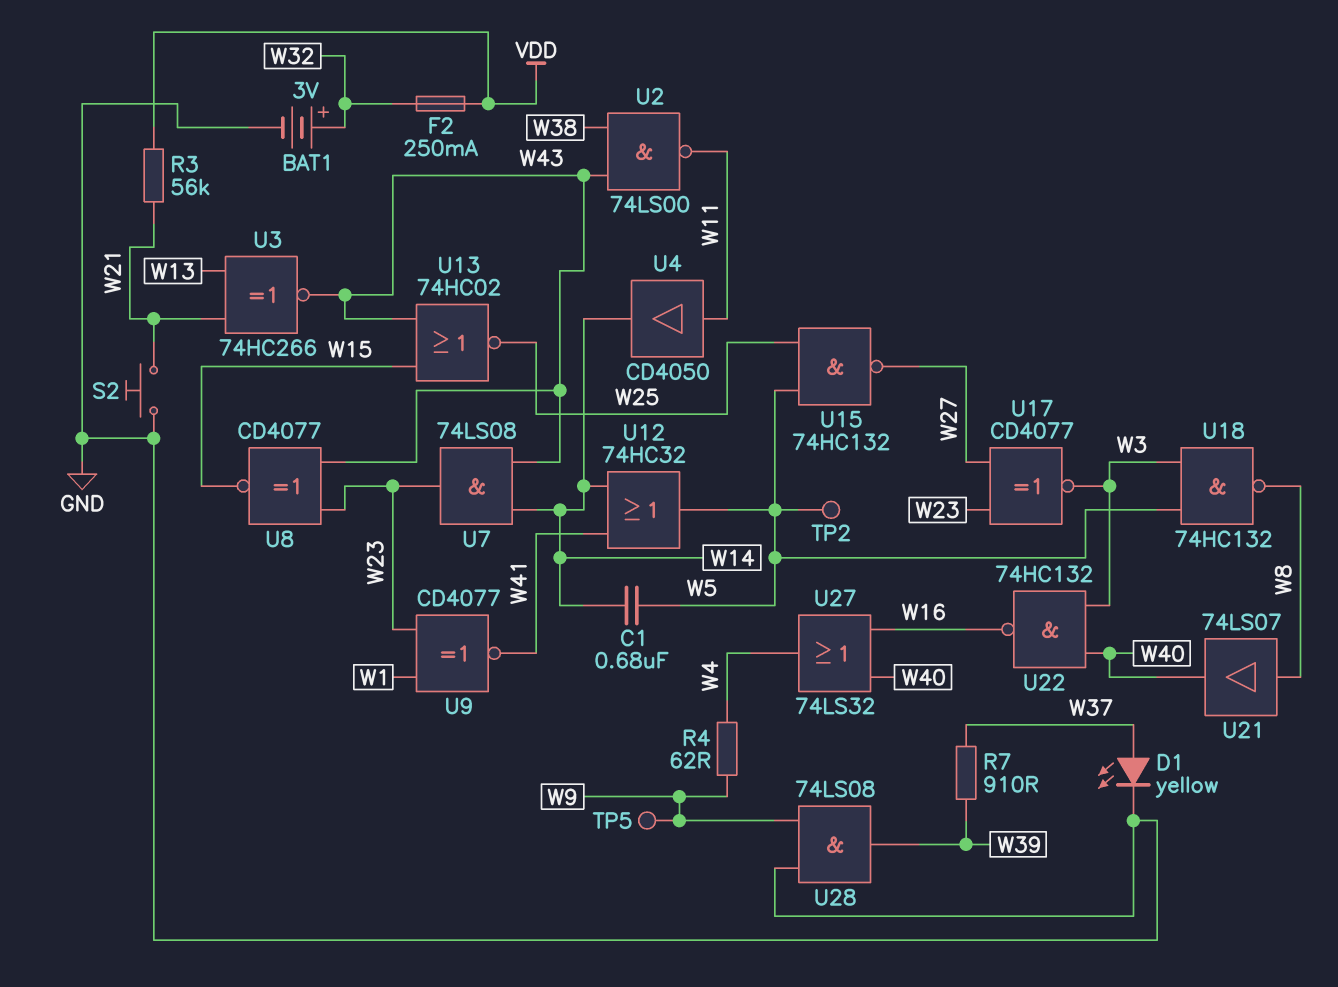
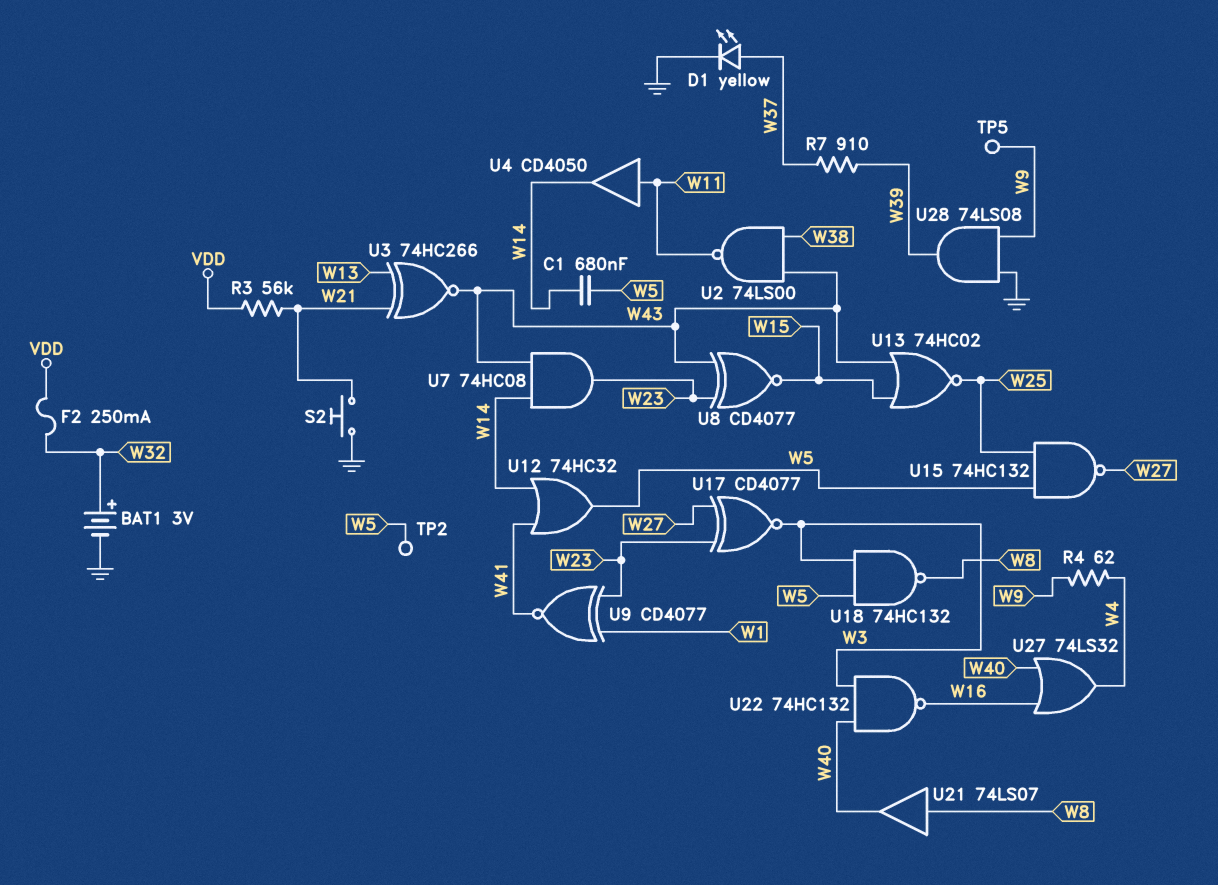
U7: AND 74LS08 (in W14, in W43, out W23) -> AND 74HC08 (in W14, in W43, out W23)

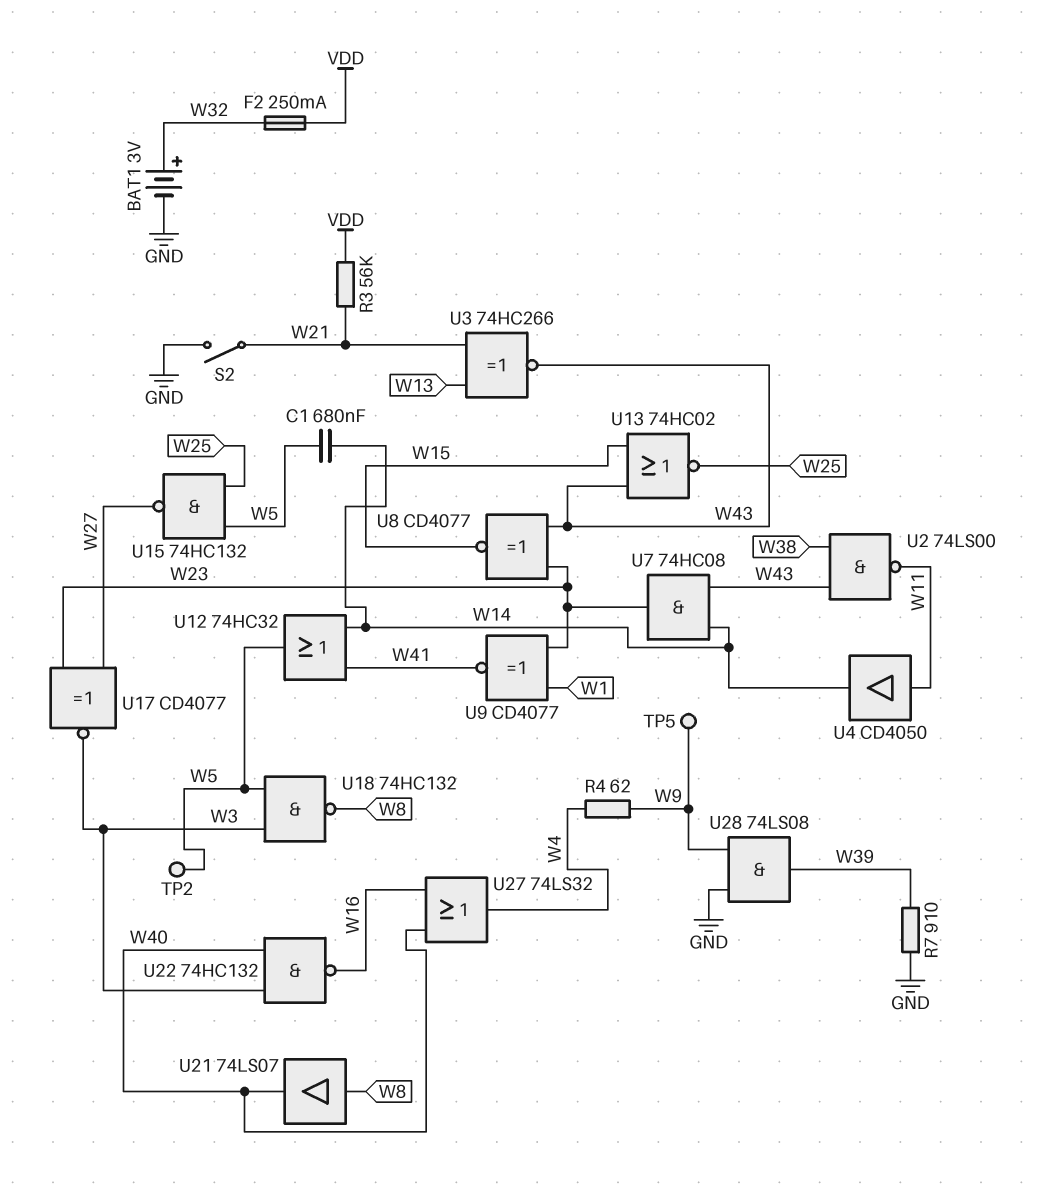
D1: LED yellow (A W37, K GND) -> none
R7: 910 (W37, W39) -> 910 (GND, W39)
S2: button (GND, W21) -> switch (GND, W21)

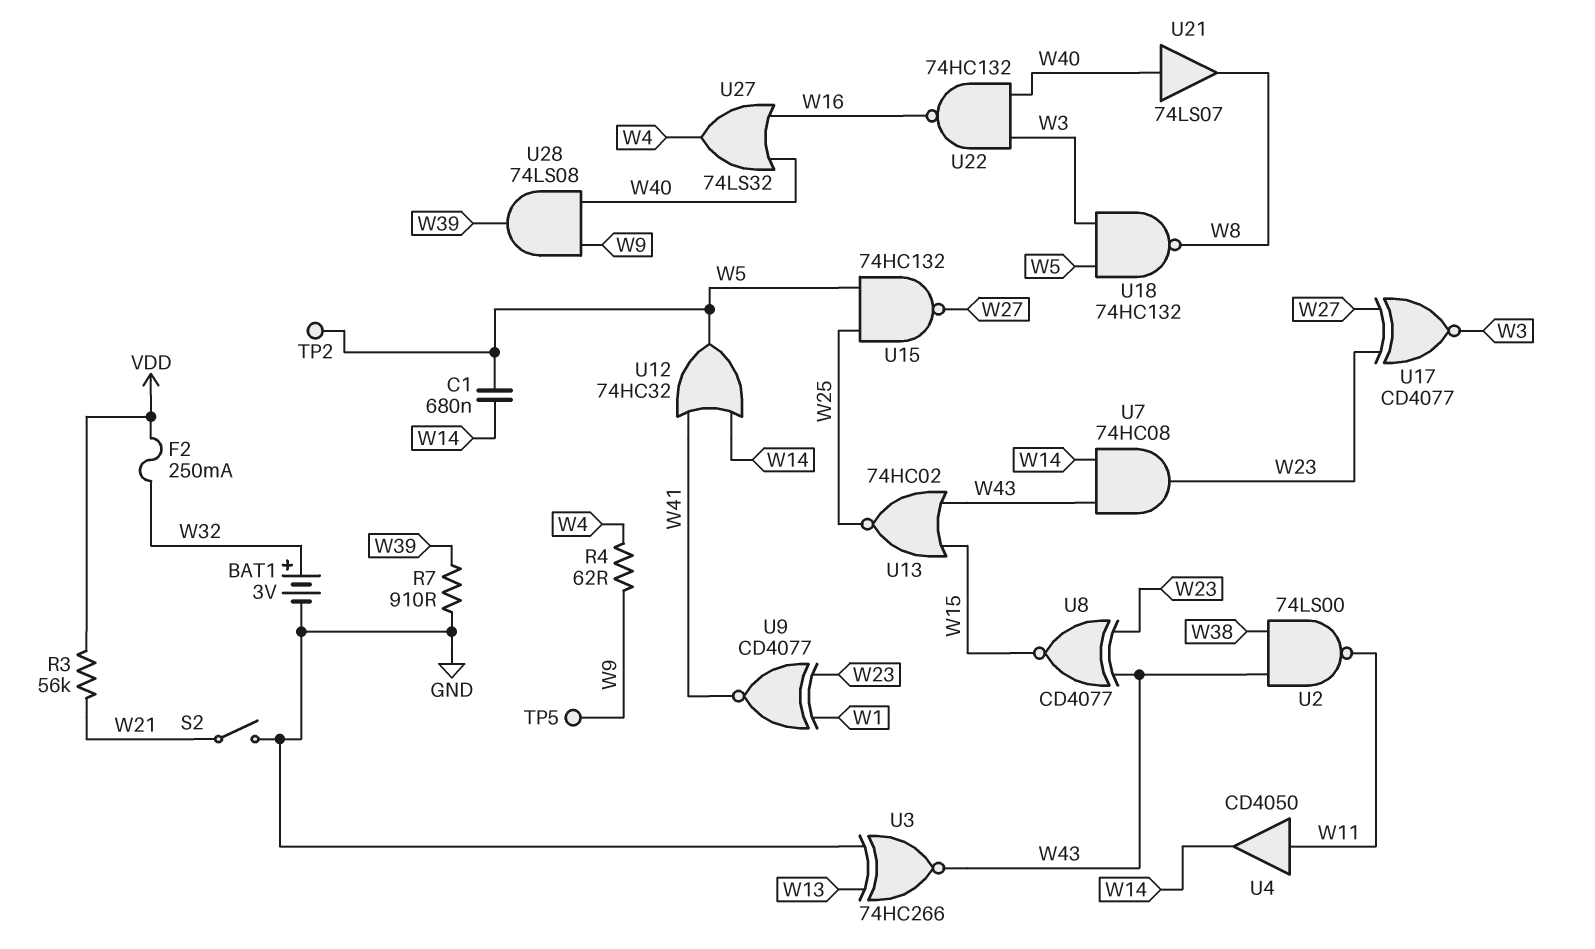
U3: XNOR 74HC266 (in W13, in W21, out W43) -> XNOR 74HC266 (in GND, in W13, out W43)
U21: buffer 74LS07 (in W8, out W40) -> buffer 74LS07 (in W40, out W8)
U28: AND 74LS08 (in GND, in W9, out W39) -> AND 74LS08 (in W9, in W40, out W39)

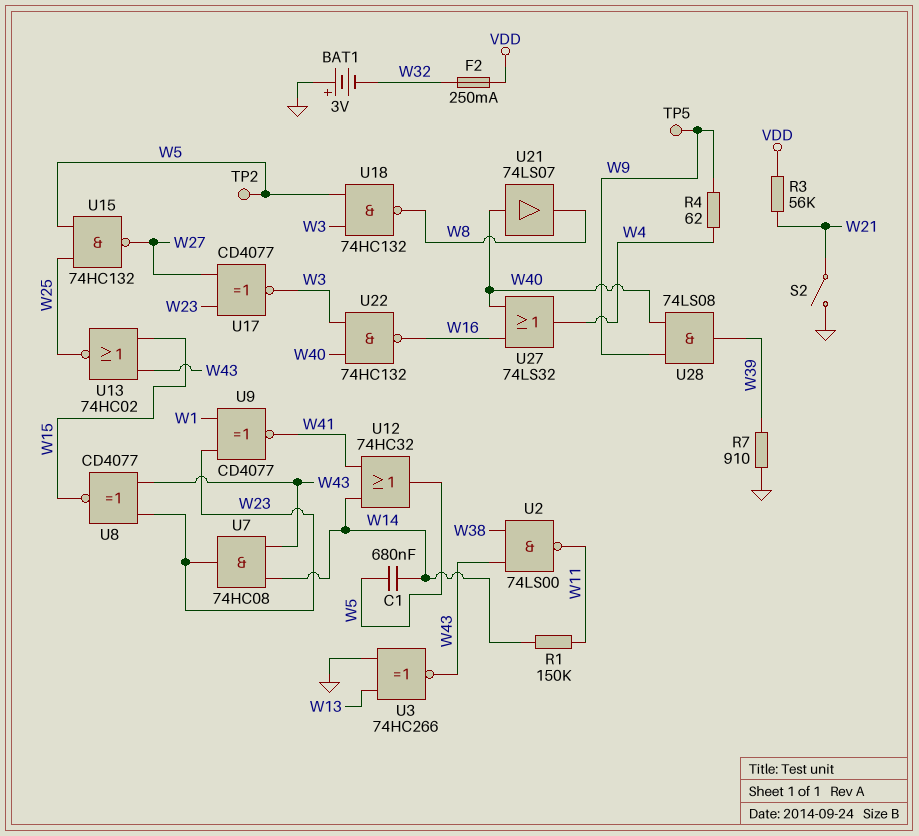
BAT1: 3V (plus W32, minus GND) -> 3V (plus GND, minus W32)
R1: none -> 150k (W11, W14)
U4: buffer CD4050 (in W11, out W14) -> none

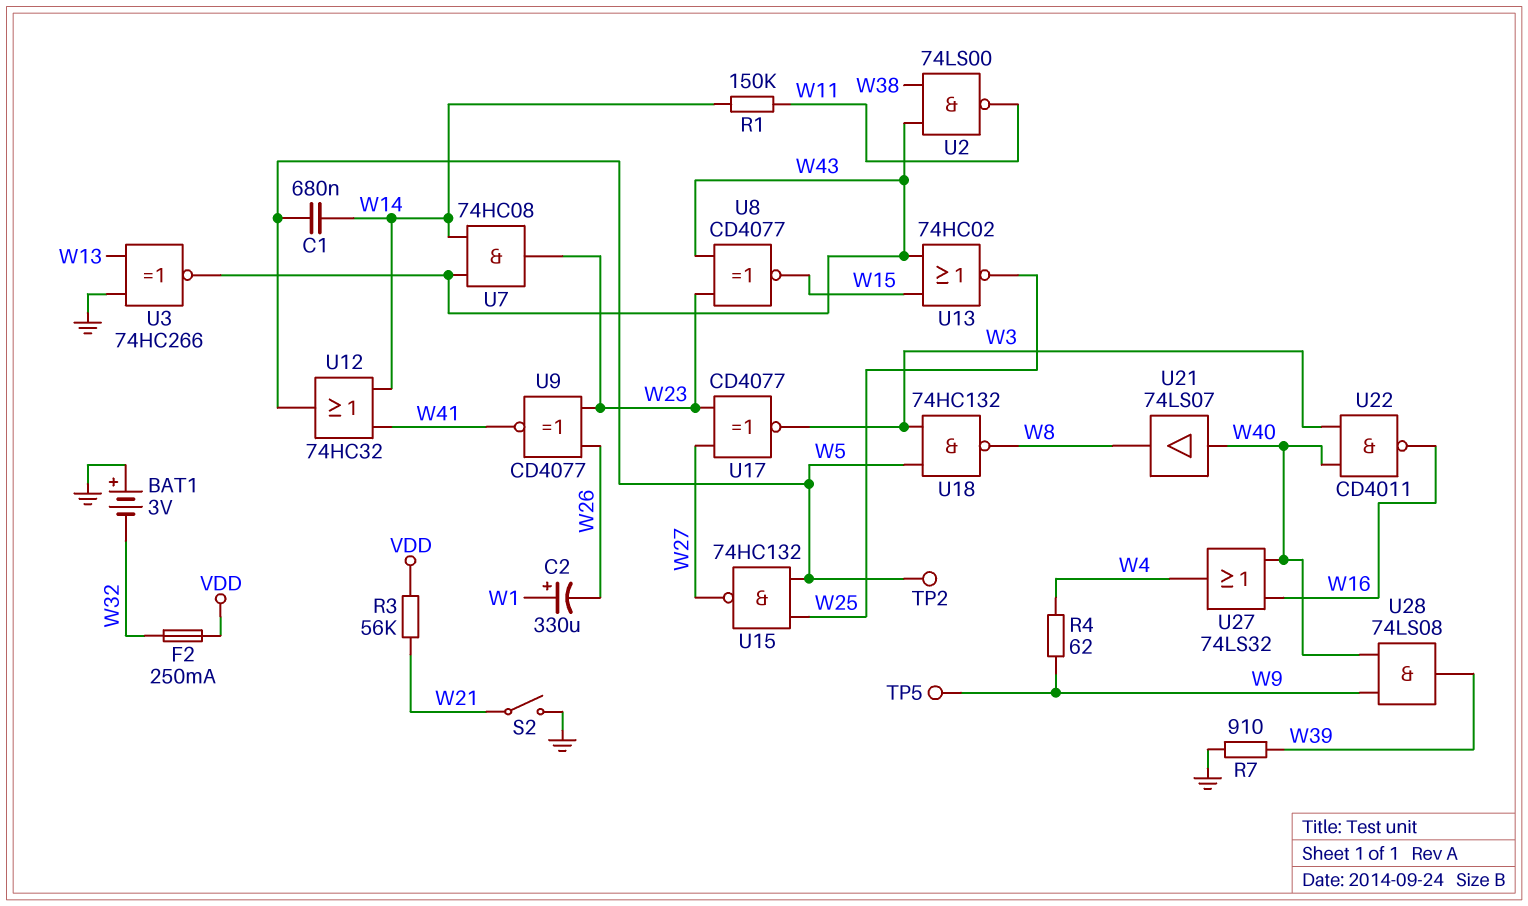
C2: none -> 330uF (plus W1, minus W26)
U9: XNOR CD4077 (in W1, in W23, out W41) -> XNOR CD4077 (in W23, in W26, out W41)
U22: NAND 74HC132 (in W3, in W40, out W16) -> NAND CD4011 (in W3, in W40, out W16)

